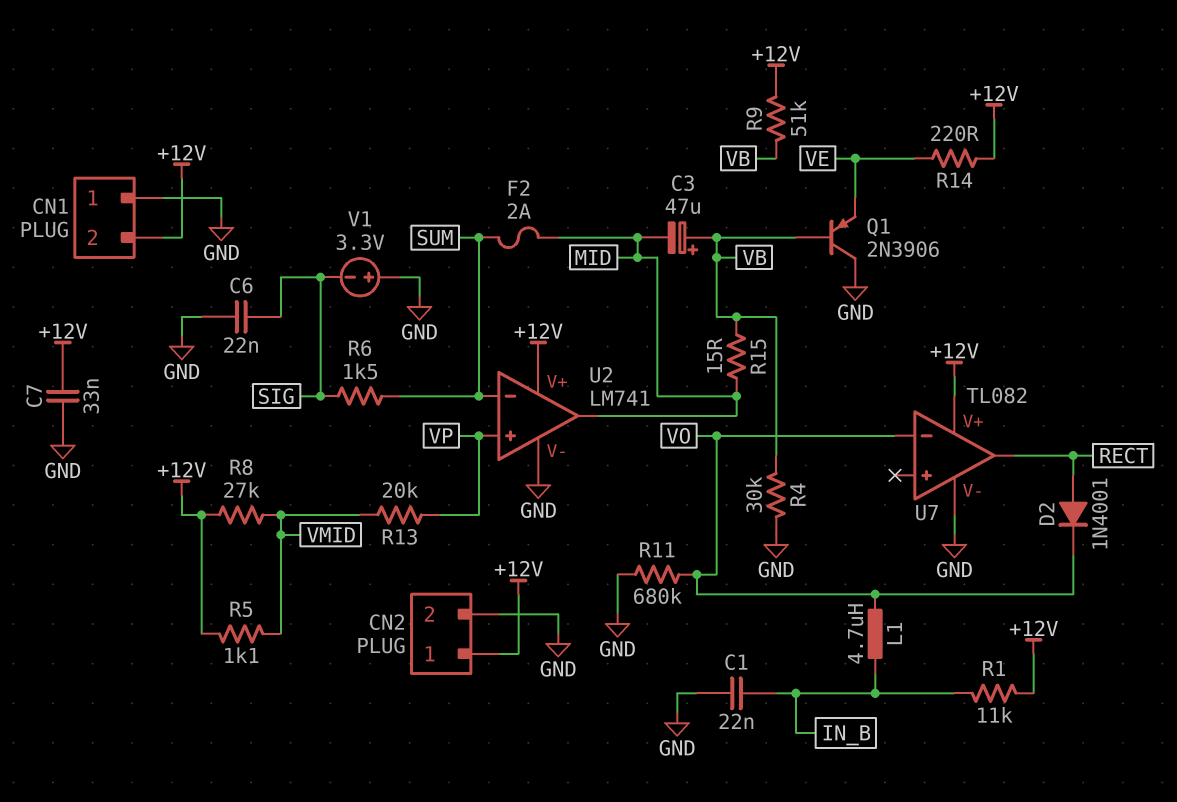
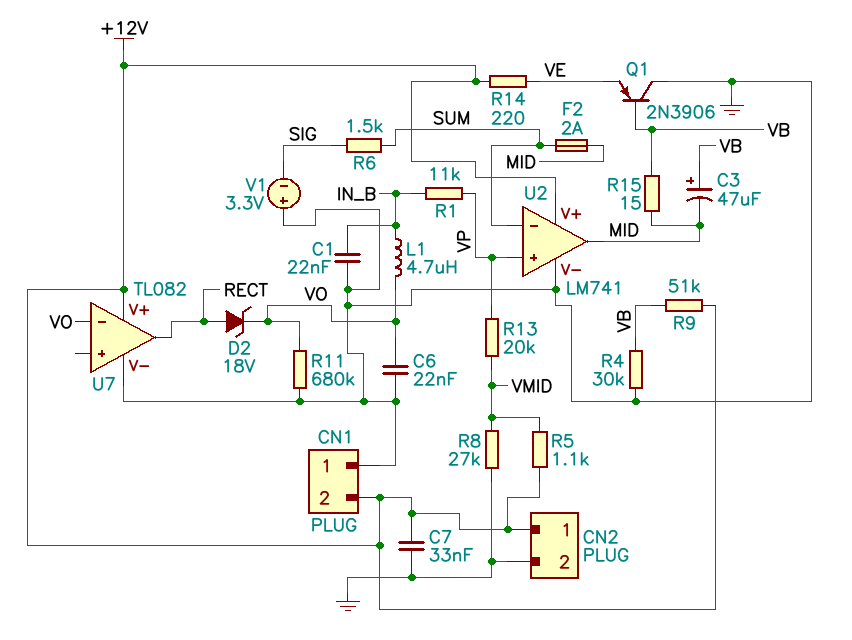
C6: 22nF (GND, SIG) -> 22nF (GND, VO)
D2: diode 1N4001 (A RECT, K VO) -> zener 18V (A RECT, K VO)
R1: 11k (+12V, IN_B) -> 11k (IN_B, VP)
R8: 27k (+12V, VMID) -> 27k (GND, VMID)

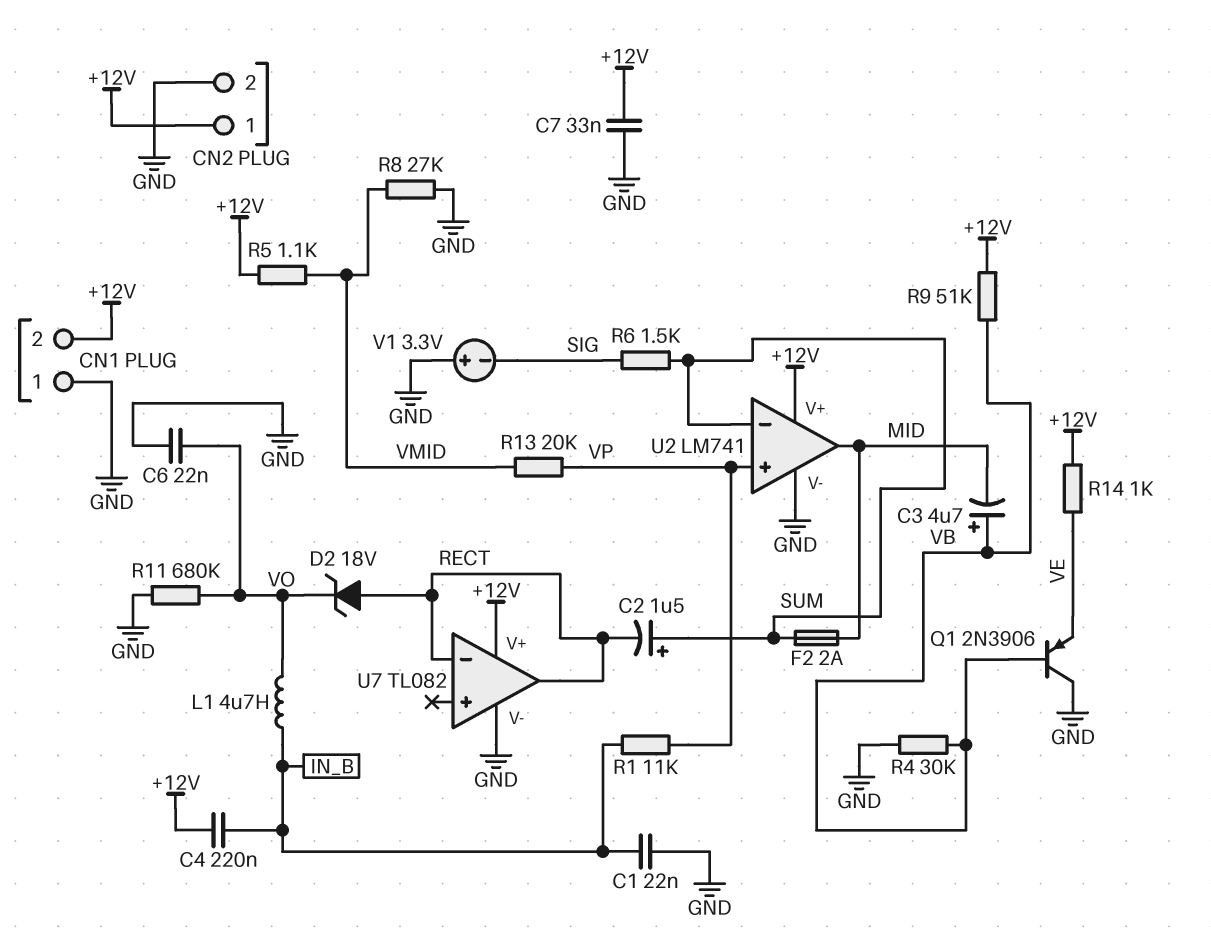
C2: none -> 1.5uF (plus SUM, minus RECT)
C3: 47uF (plus VB, minus MID) -> 4.7uF (plus VB, minus MID)
C4: none -> 220nF (+12V, IN_B)
R14: 220 (+12V, VE) -> 1k (+12V, VE)
R15: 15 (MID, VB) -> none
U7 pin in-: VO -> RECT

